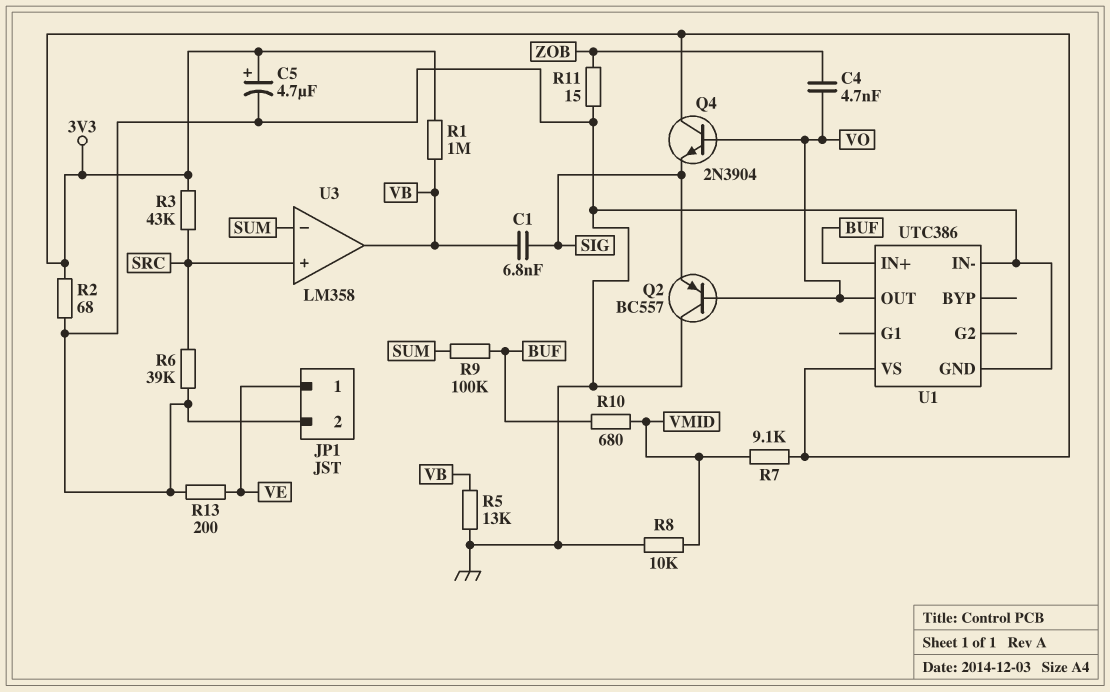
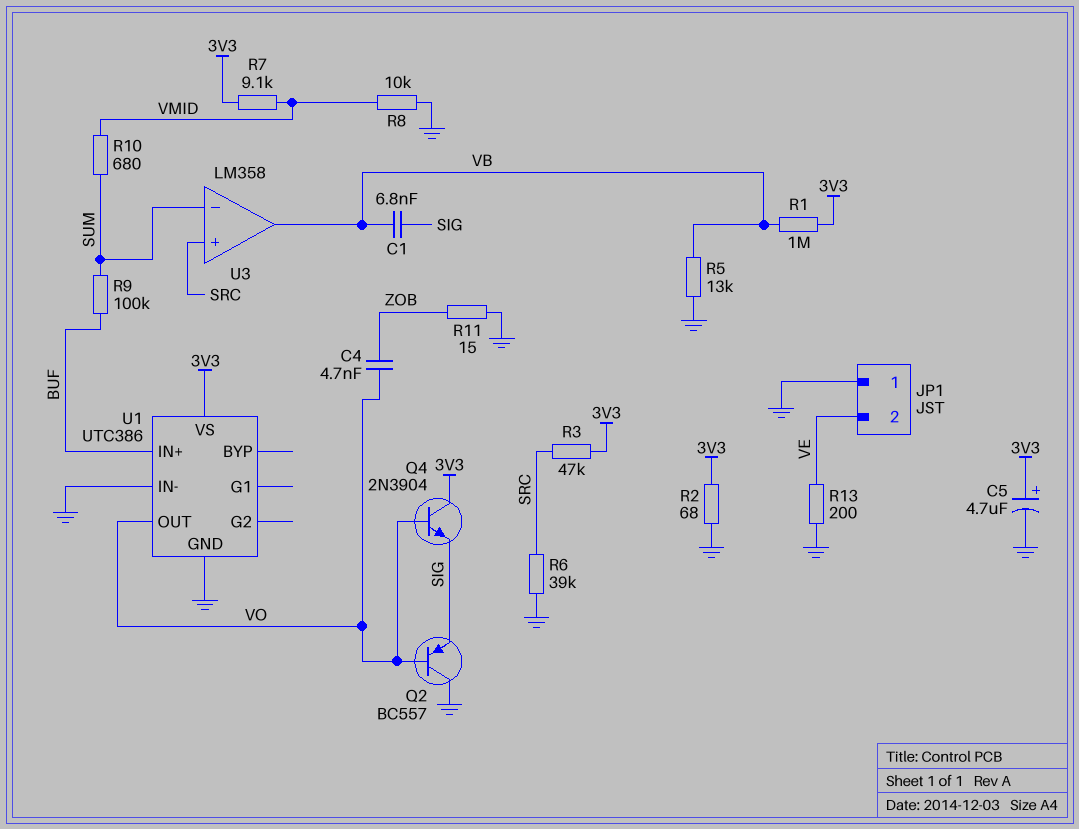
JP1 pin 1: VE -> GND
JP1 pin 2: GND -> VE
R3: 43k (3V3, SRC) -> 47k (3V3, SRC)
R10: 680 (BUF, VMID) -> 680 (SUM, VMID)

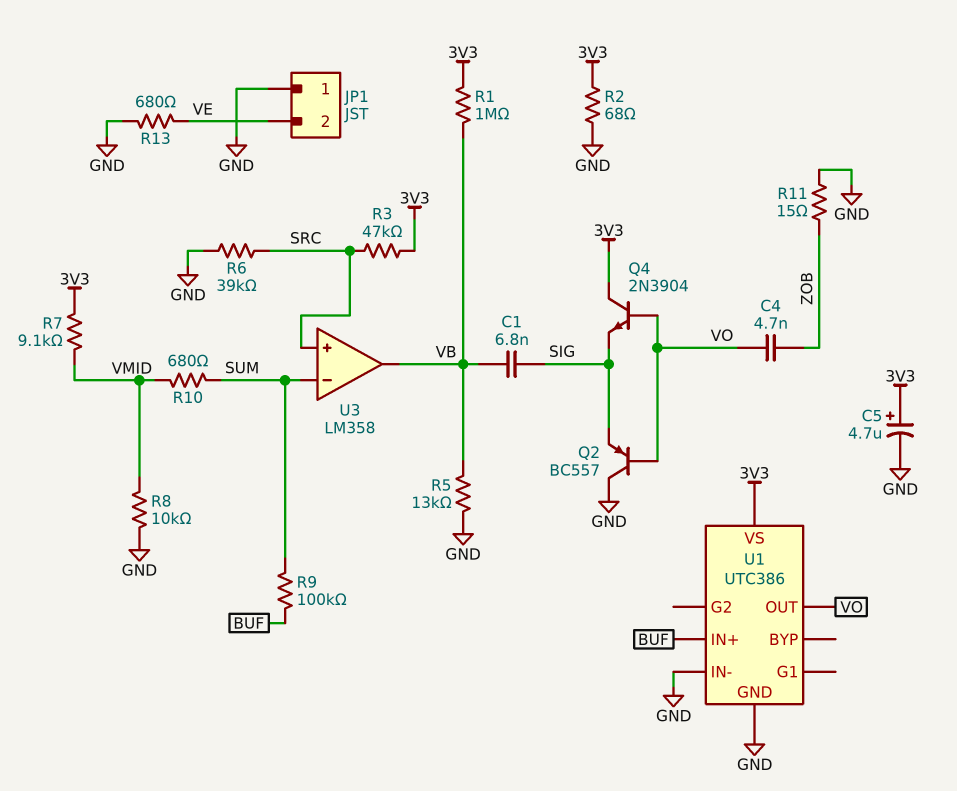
R13: 200 (GND, VE) -> 680 (GND, VE)

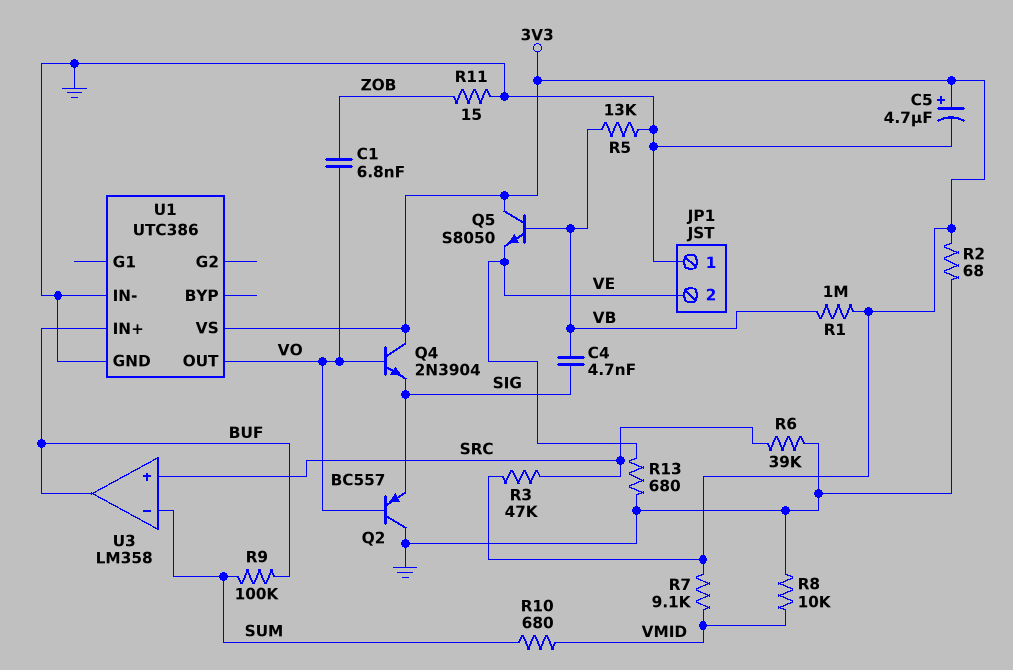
C1: 6.8nF (SIG, VB) -> 6.8nF (VO, ZOB)
C4: 4.7nF (VO, ZOB) -> 4.7nF (SIG, VB)
Q5: none -> NPN S8050 (B VB, C 3V3, E VE)
U3 pin out: VB -> BUF

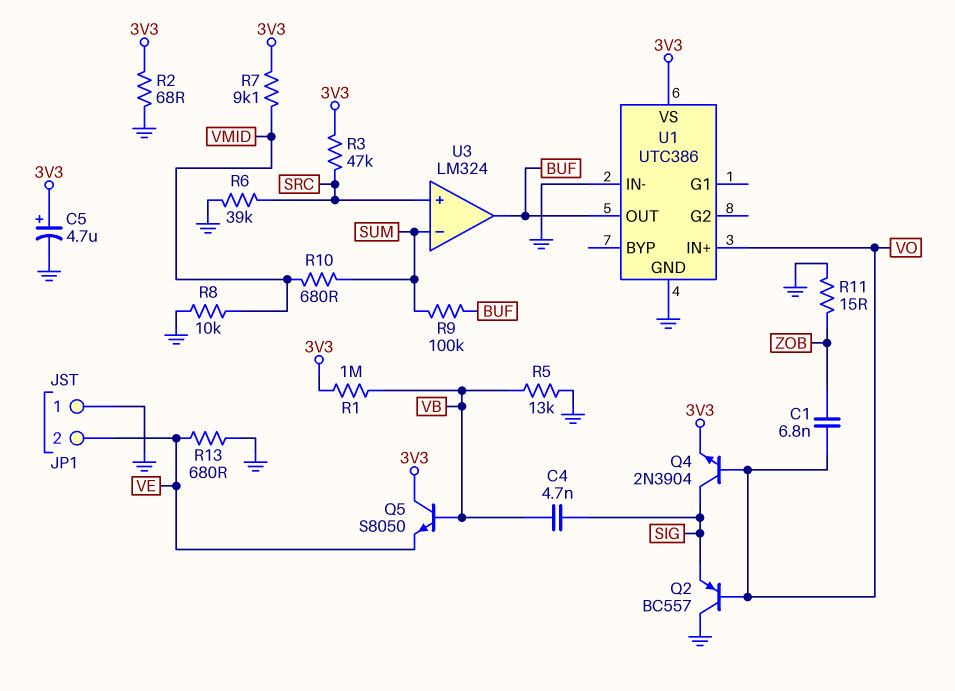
Q4: NPN 2N3904 (B VO, C 3V3, E SIG) -> NPN 2N3904 (B VO, C SIG, E 3V3)
U1 pin IN+: BUF -> VO
U1 pin OUT: VO -> BUF
U3: LM358 -> LM324

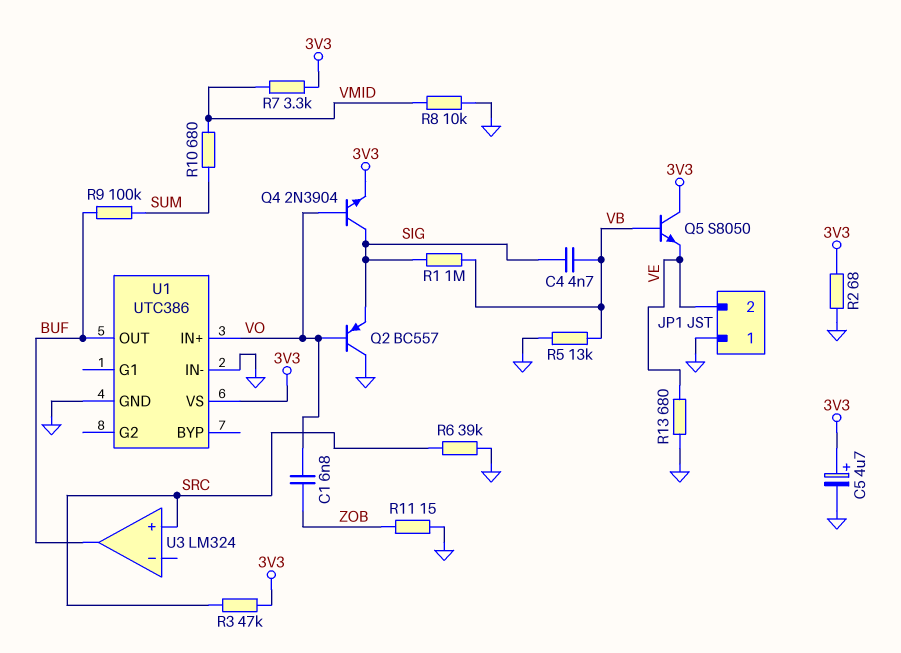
R1: 1M (3V3, VB) -> 1M (SIG, VB)
R7: 9.1k (3V3, VMID) -> 3.3k (3V3, VMID)
U3 pin in-: SUM -> none

